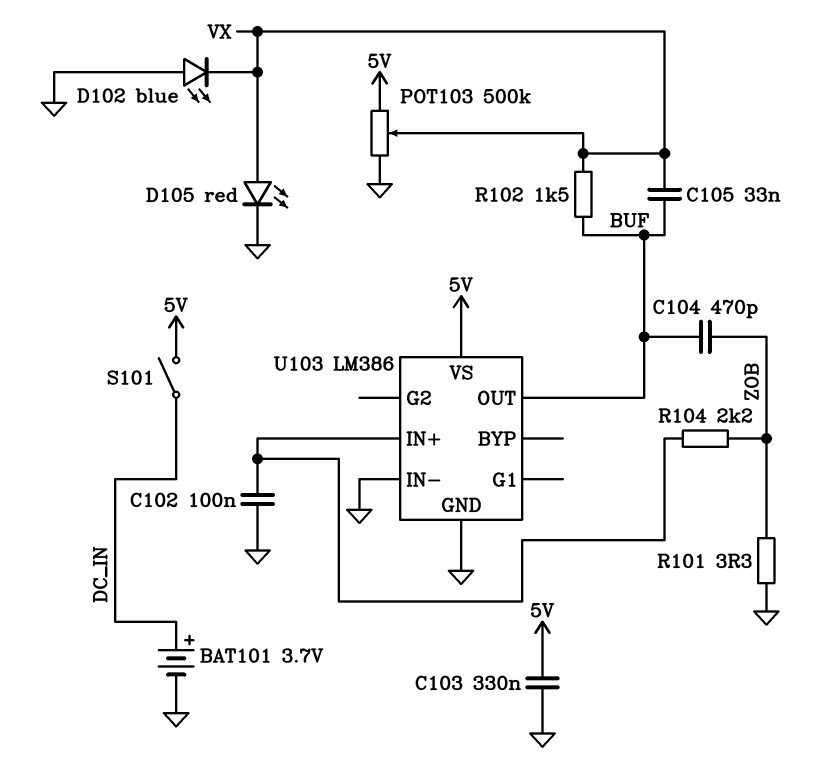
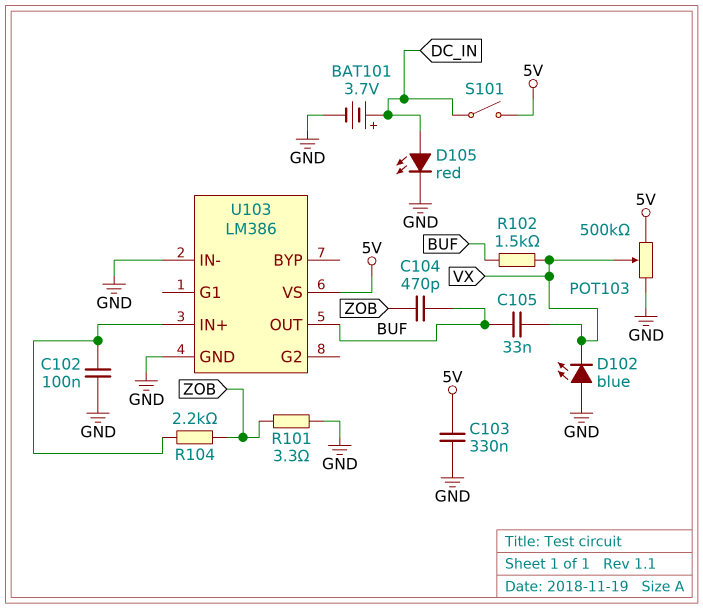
D105: LED red (A VX, K GND) -> LED red (A DC_IN, K GND)

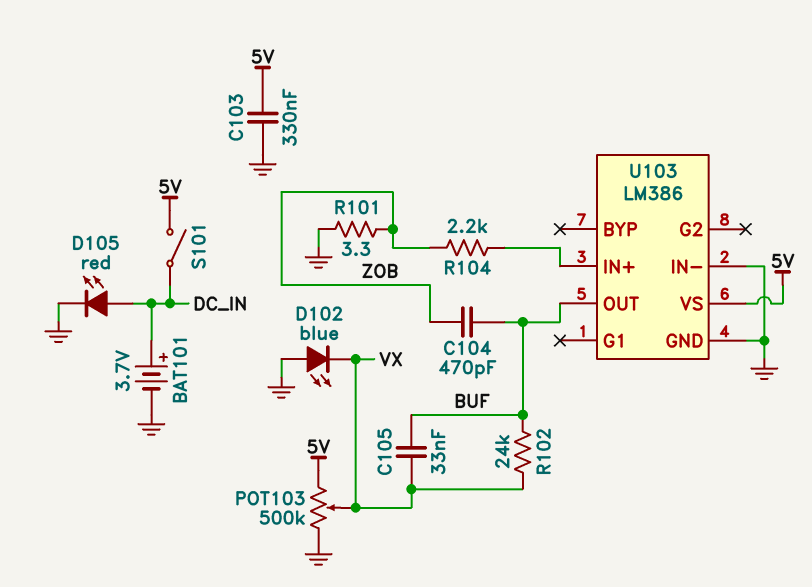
C102: 100nF (GND, U103/IN+) -> none
R102: 1.5k (BUF, VX) -> 24k (BUF, VX)

